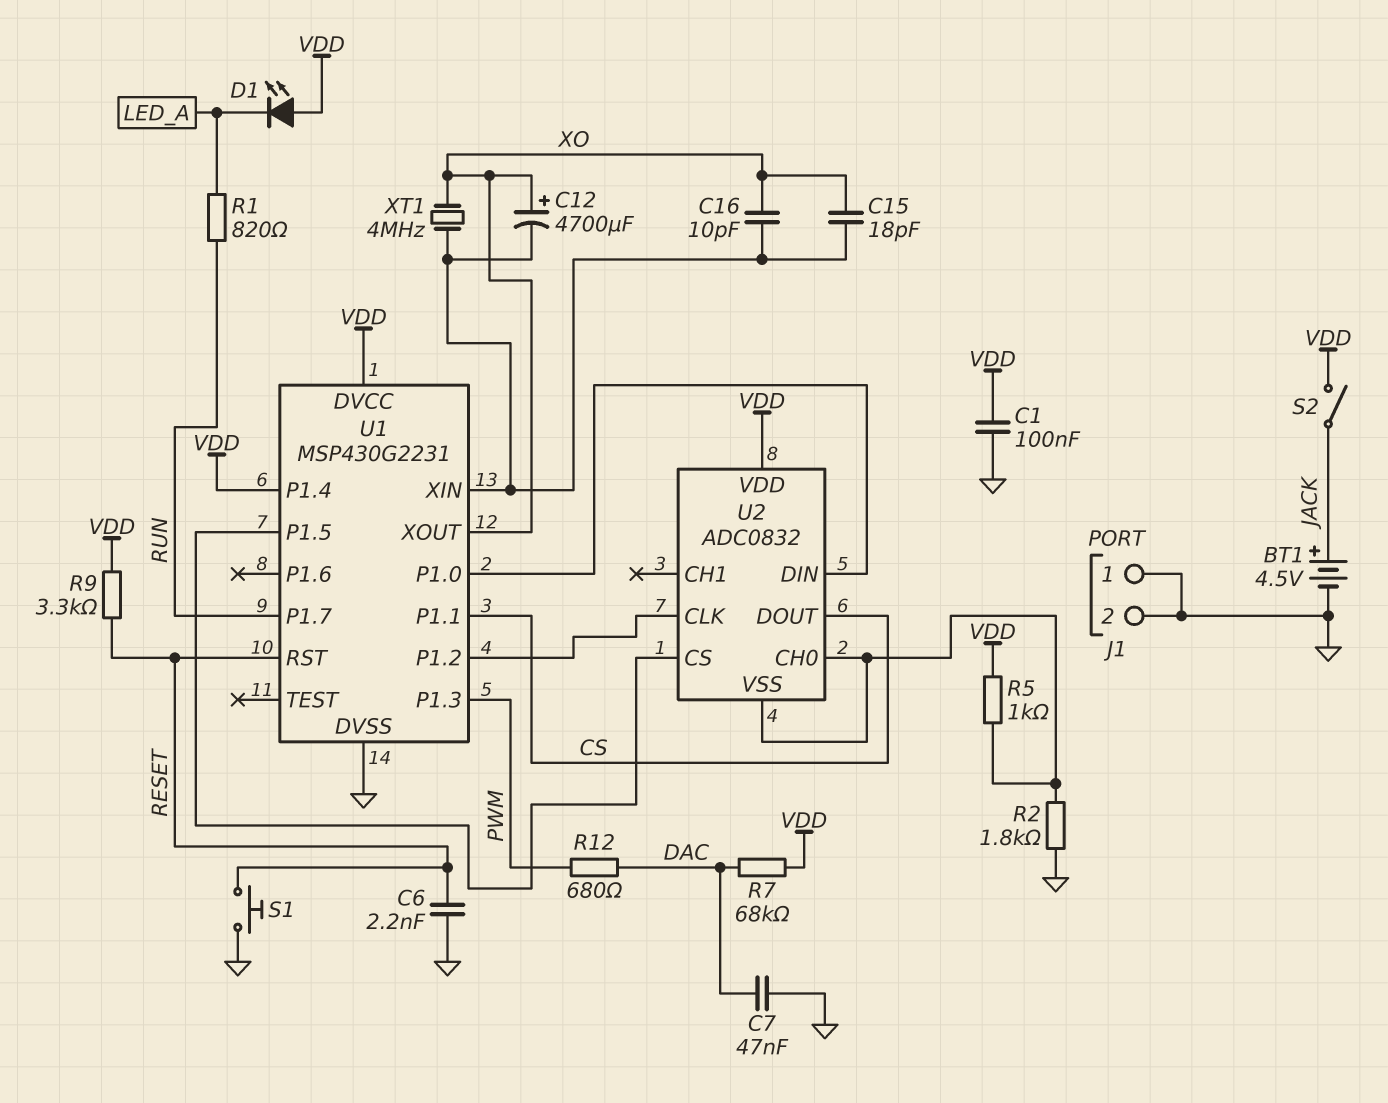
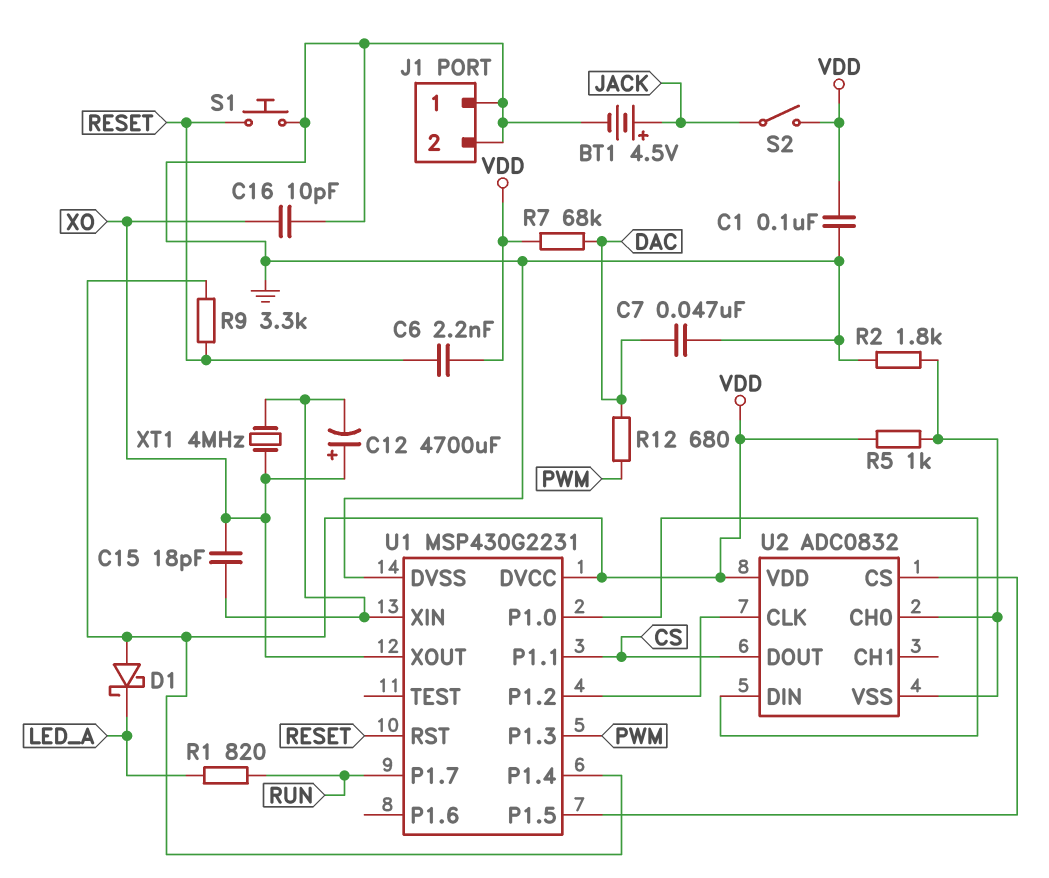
C6: 2.2nF (GND, RESET) -> 2.2nF (RESET, VDD)
C16: 10pF (U1/XIN, XO) -> 10pF (GND, XO)
D1: LED (A VDD, K LED_A) -> schottky (A VDD, K LED_A)

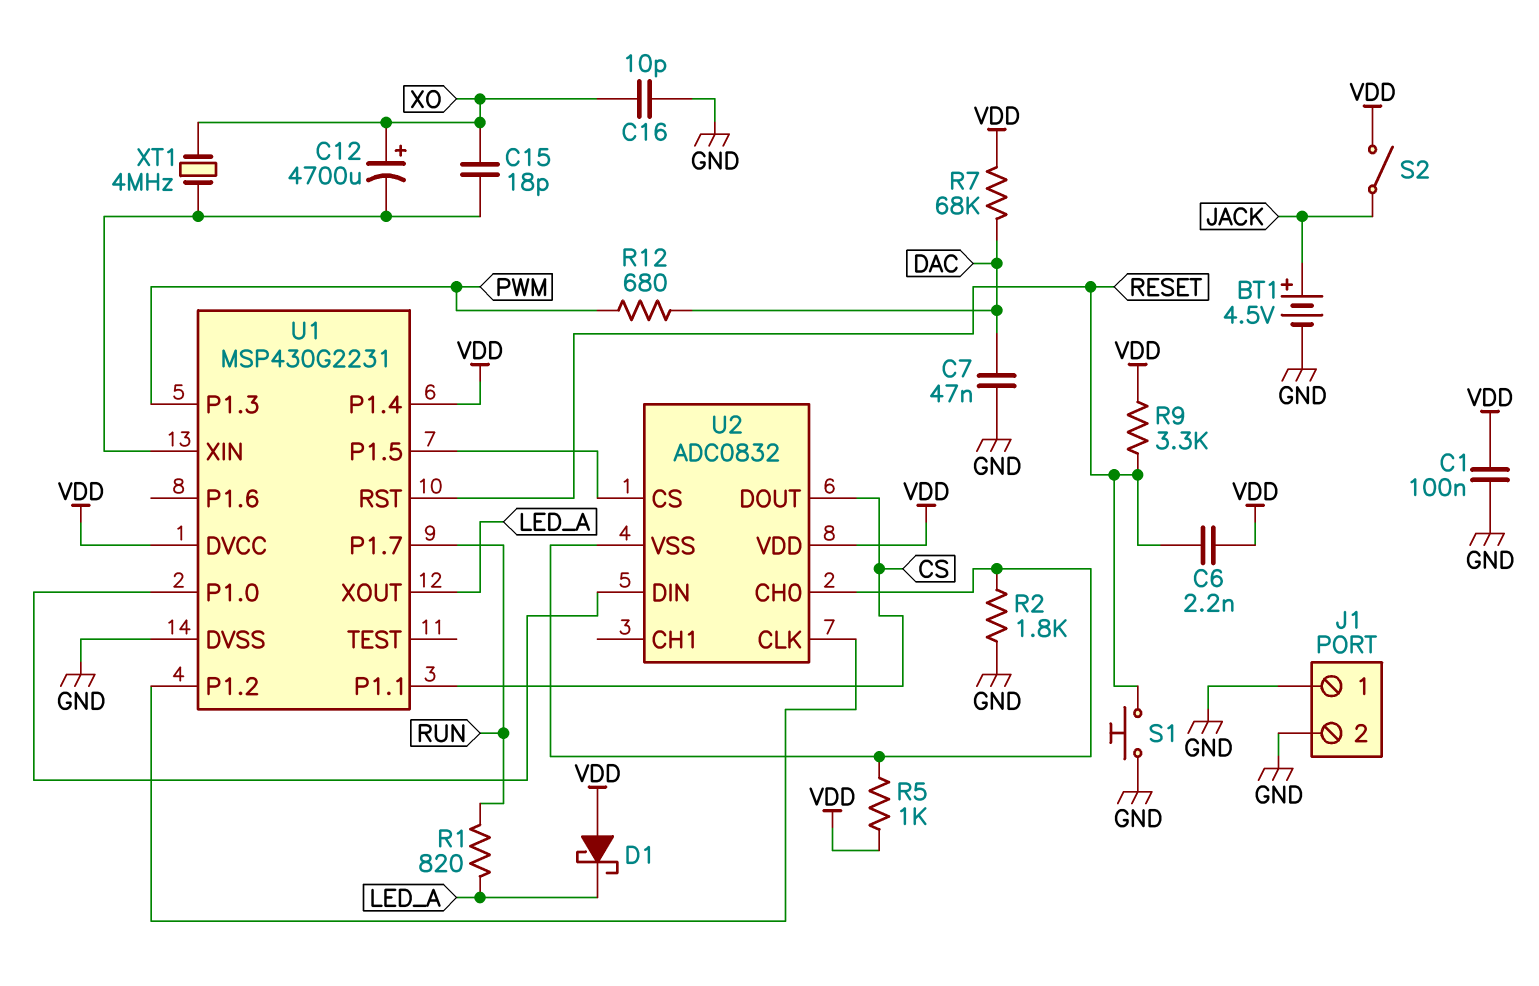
U1 pin XOUT: XO -> LED_A

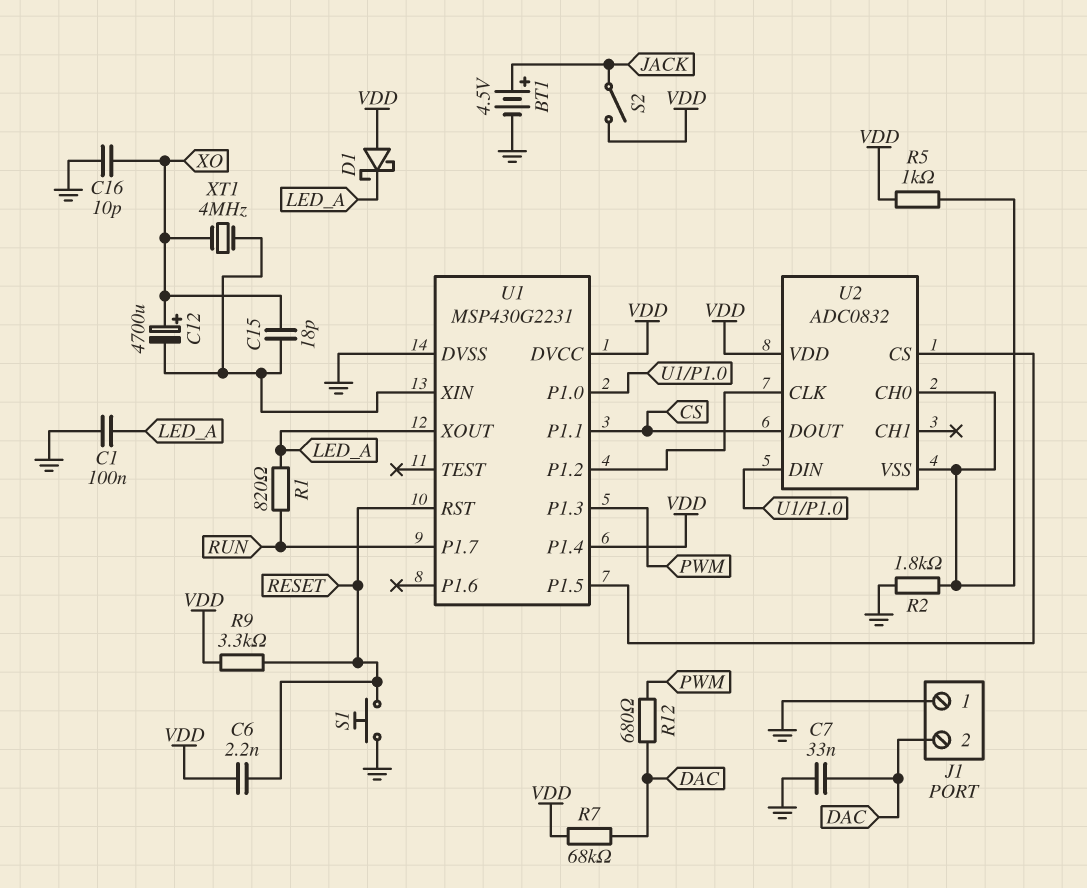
C1: 100nF (GND, VDD) -> 100nF (GND, LED_A)
C7: 47nF (DAC, GND) -> 33nF (DAC, GND)
J1 pin 2: GND -> DAC

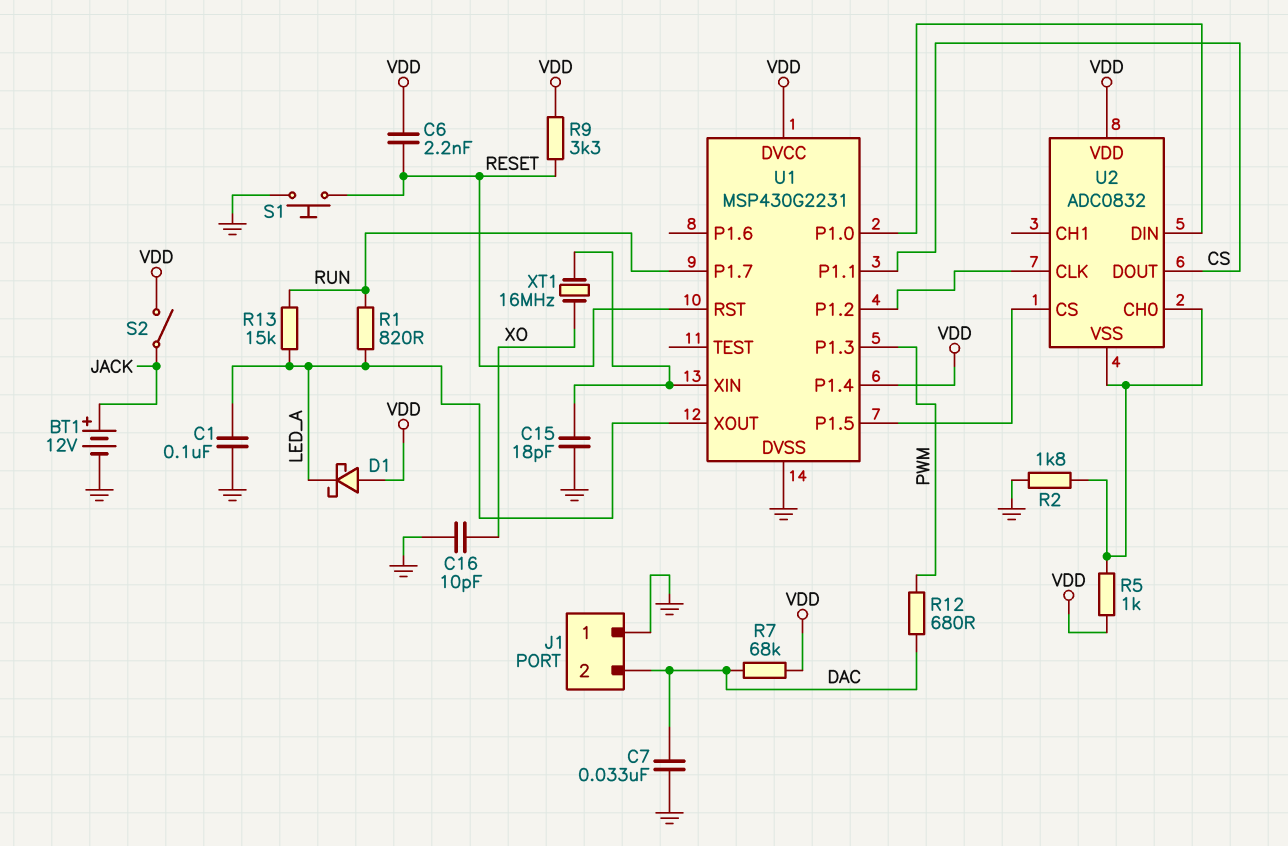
BT1: 4.5V (plus JACK, minus GND) -> 12V (plus JACK, minus GND)
C12: 4700uF (plus XO, minus U1/XIN) -> none
C15: 18pF (U1/XIN, XO) -> 18pF (GND, U1/XIN)
R13: none -> 15k (LED_A, RUN)
XT1: 4MHz (U1/XIN, XO) -> 16MHz (U1/XIN, XO)

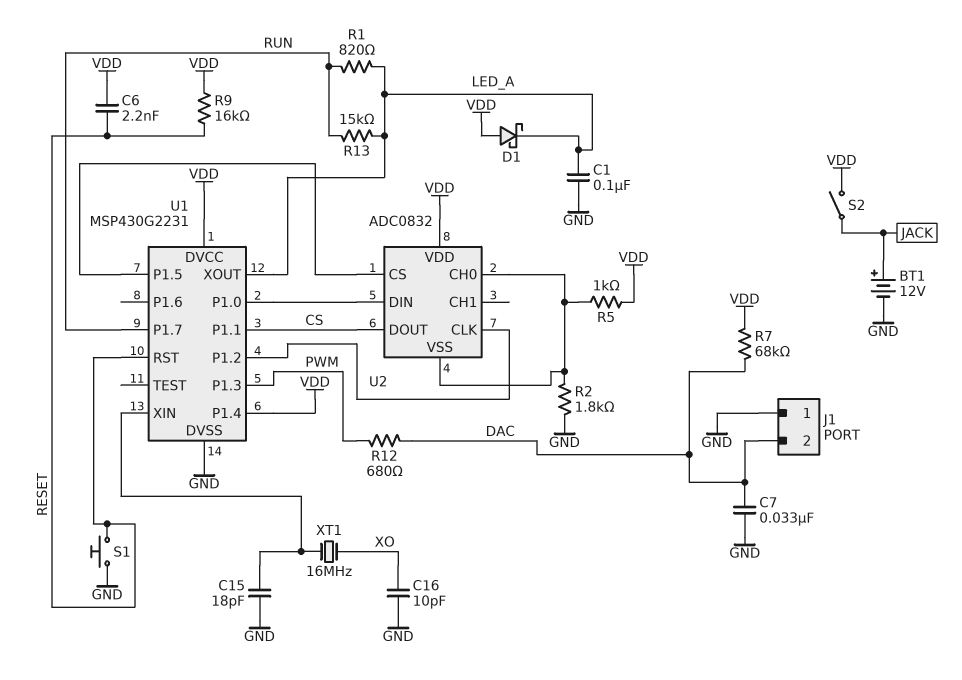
R9: 3.3k (RESET, VDD) -> 16k (RESET, VDD)

